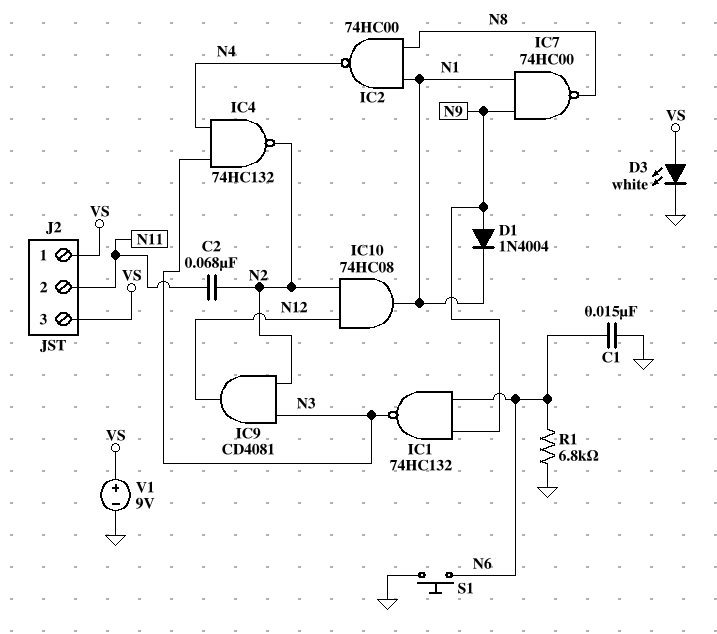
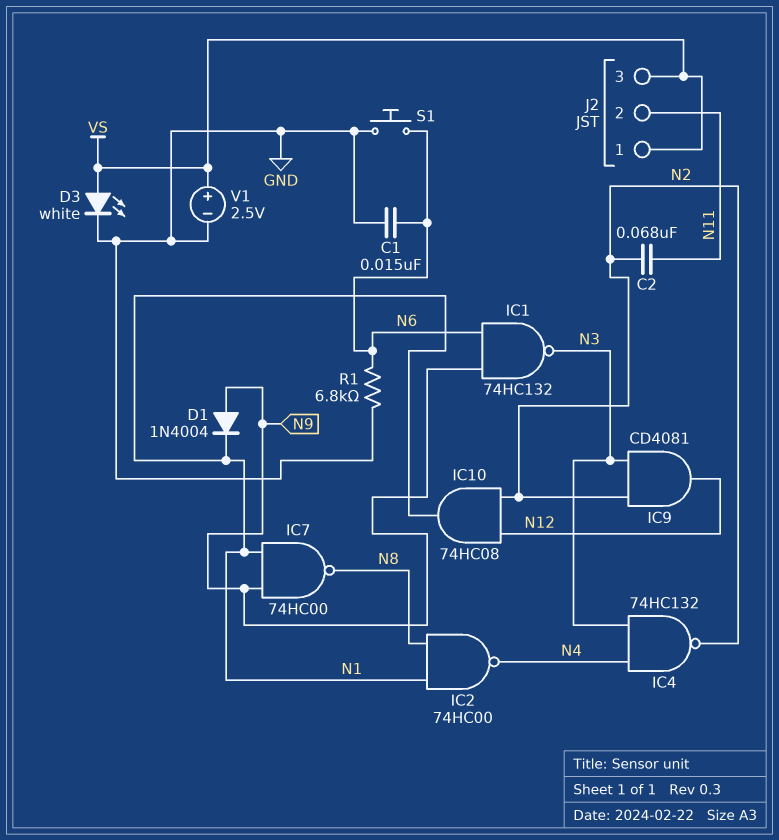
V1: 9V (plus VS, minus GND) -> 2.5V (plus VS, minus GND)

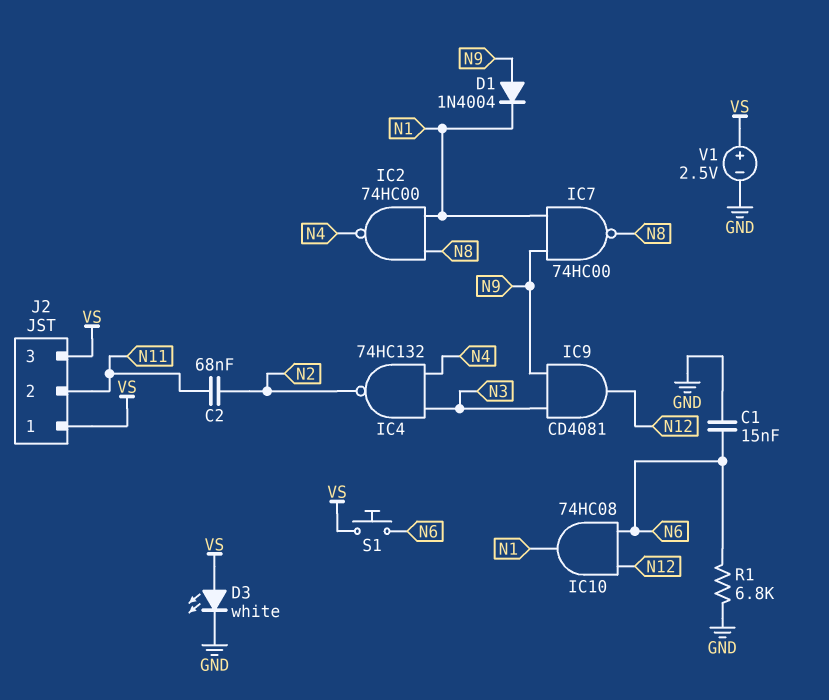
IC1: NAND 74HC132 (in N6, in N9, out N3) -> none
IC9: AND CD4081 (in N2, in N3, out N12) -> AND CD4081 (in N3, in N9, out N12)
IC10: AND 74HC08 (in N2, in N12, out N1) -> AND 74HC08 (in N6, in N12, out N1)
S1: button (GND, N6) -> button (N6, VS)

